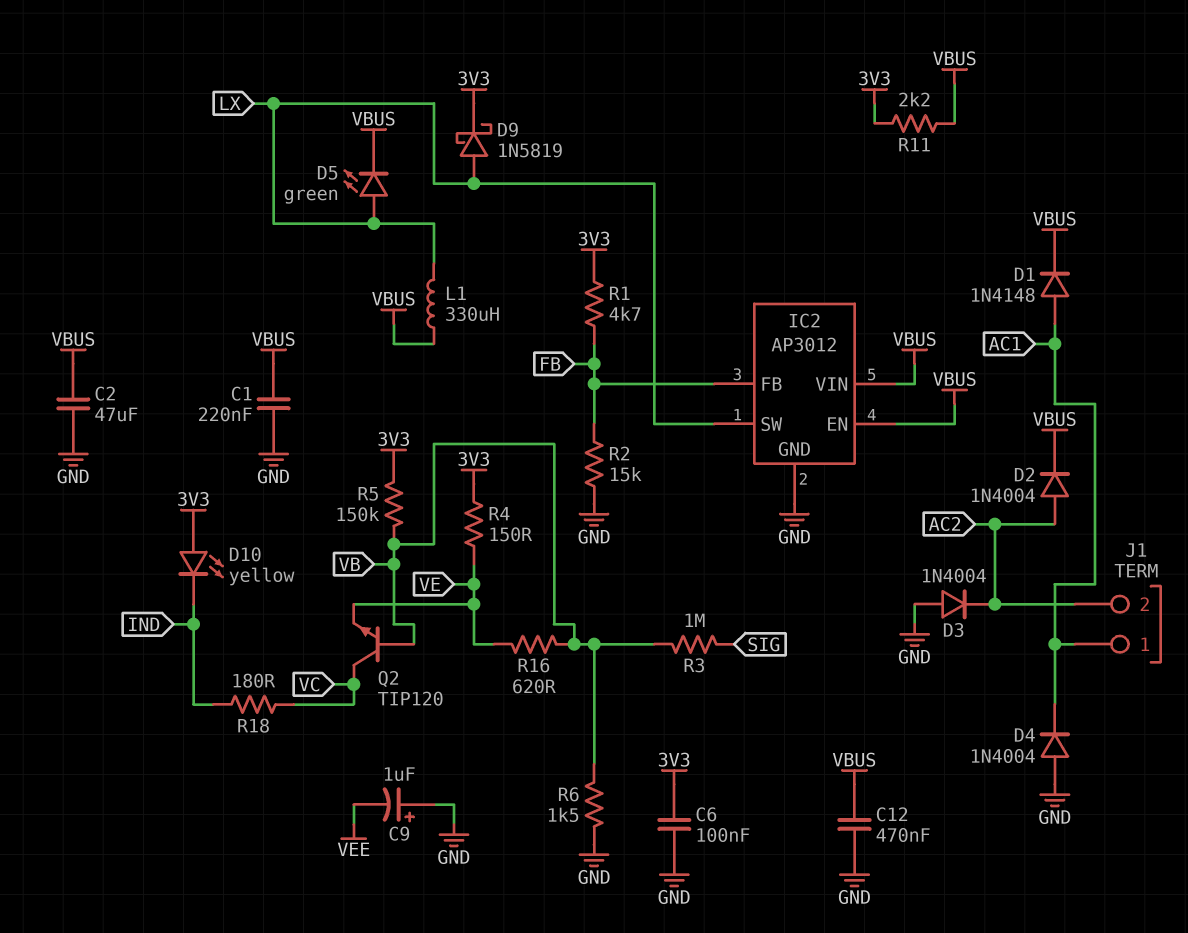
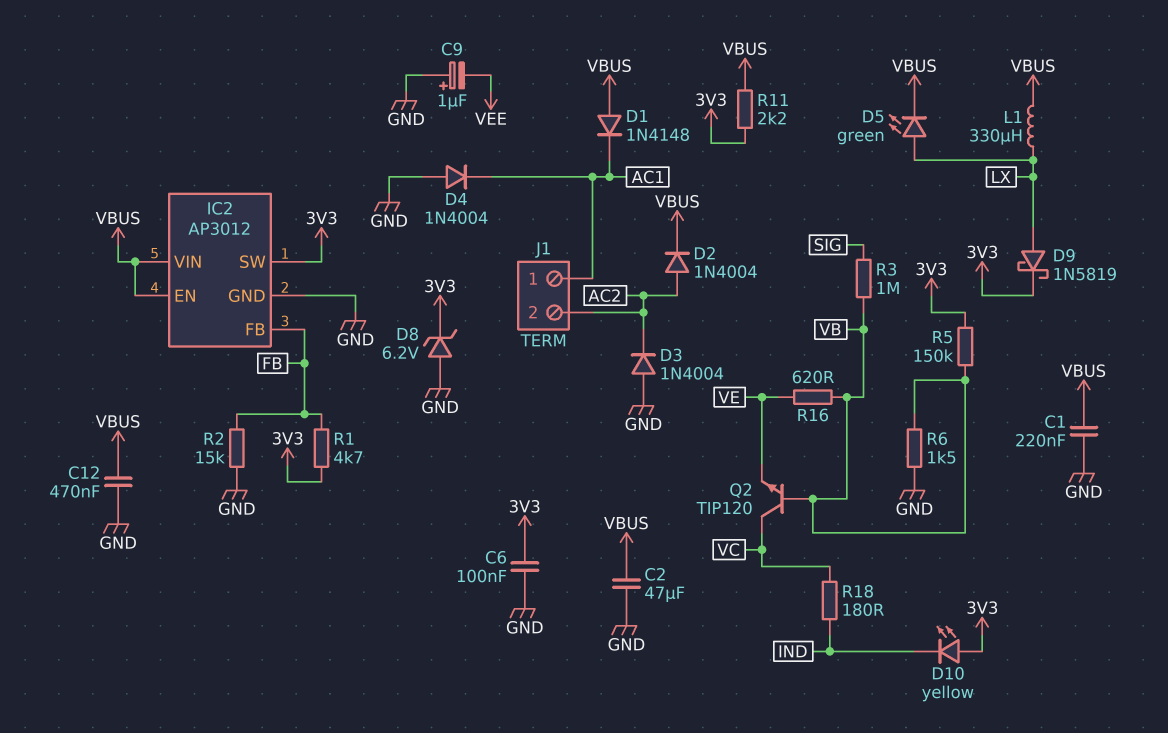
D1: diode 1N4148 (A AC1, K VBUS) -> diode 1N4148 (A VBUS, K AC1)
D8: none -> zener 6.2V (A GND, K 3V3)
IC2 pin SW: LX -> 3V3
R4: 150 (3V3, VE) -> none

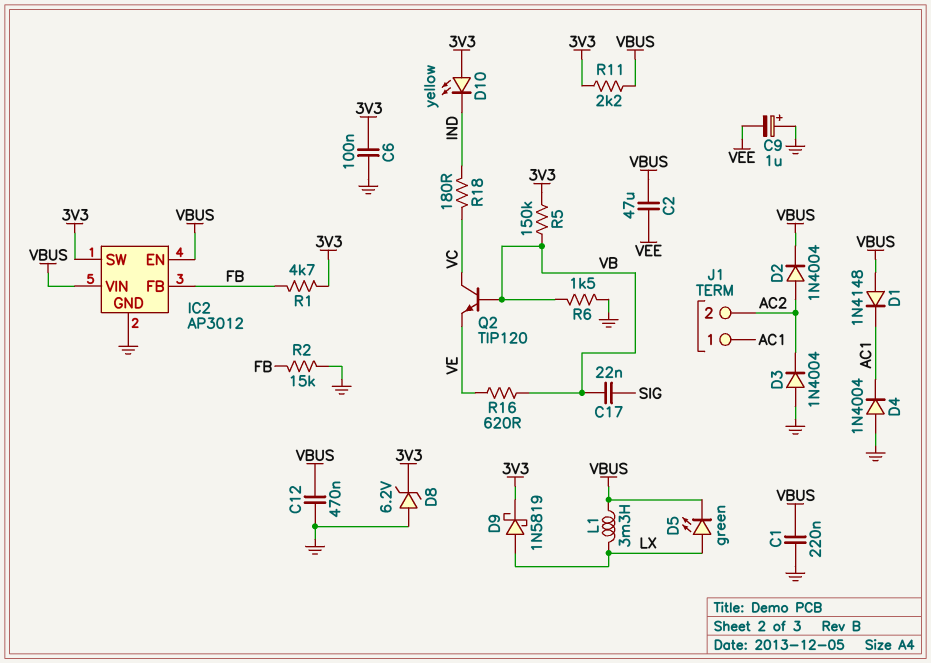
C2: 47uF (GND, VBUS) -> 47uF (VBUS, VEE)
C17: none -> 22nF (SIG, VB)
L1: 330uH (LX, VBUS) -> 3.3mH (LX, VBUS)
R3: 1M (SIG, VB) -> none

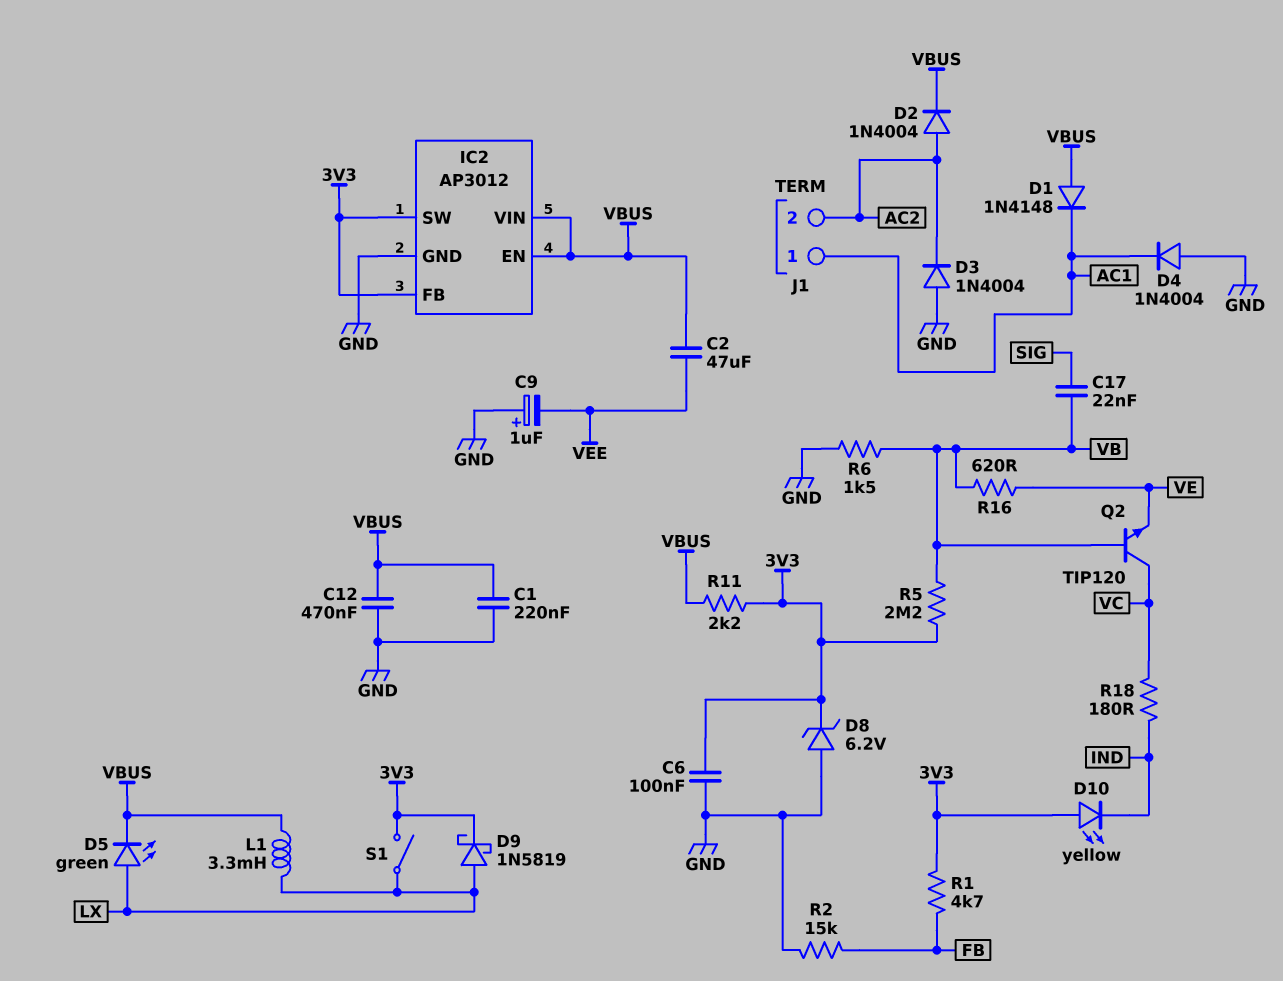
IC2 pin FB: FB -> 3V3
R5: 150k (3V3, VB) -> 2.2M (3V3, VB)
S1: none -> switch (3V3, LX)

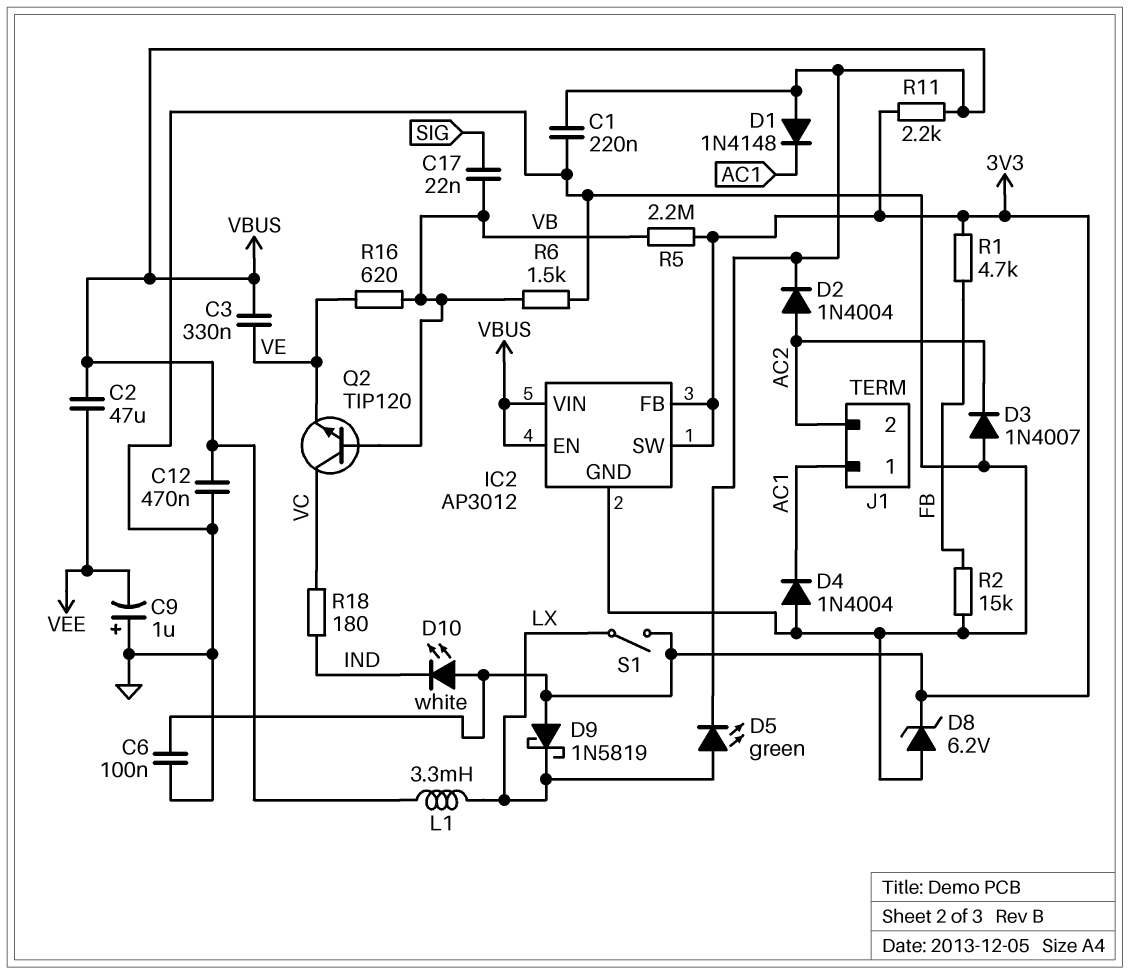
C3: none -> 330nF (VBUS, VE)
D3: diode 1N4004 (A GND, K AC2) -> diode 1N4007 (A GND, K AC2)
D9: schottky 1N5819 (A LX, K 3V3) -> schottky 1N5819 (A 3V3, K LX)
D10: LED yellow (A 3V3, K IND) -> LED white (A 3V3, K IND)

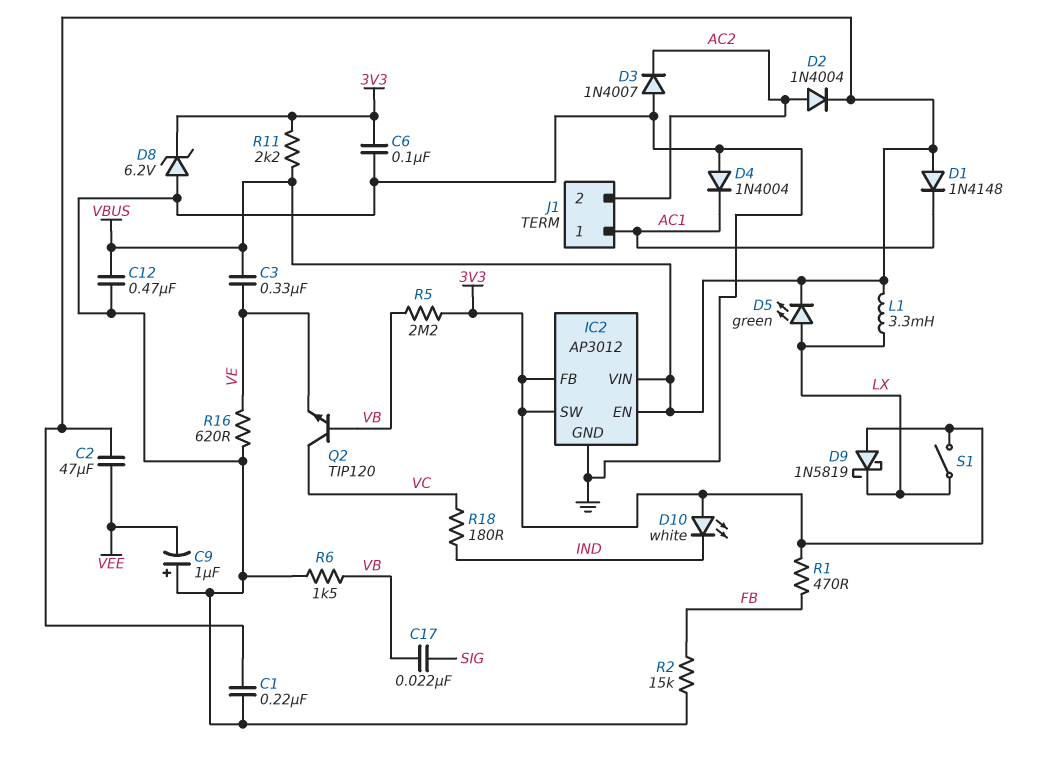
R1: 4.7k (3V3, FB) -> 470 (3V3, FB)
R16: 620 (VB, VE) -> 620 (GND, VE)

